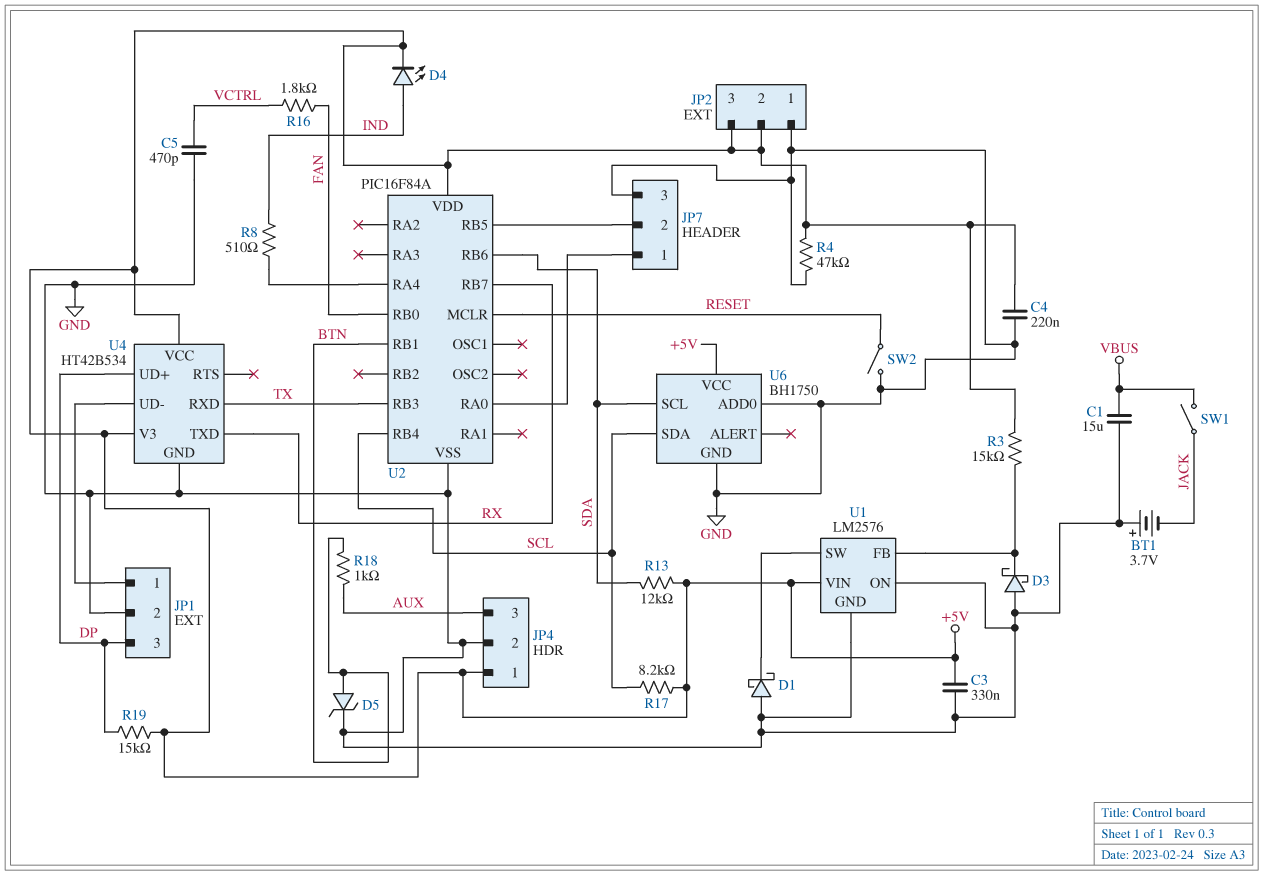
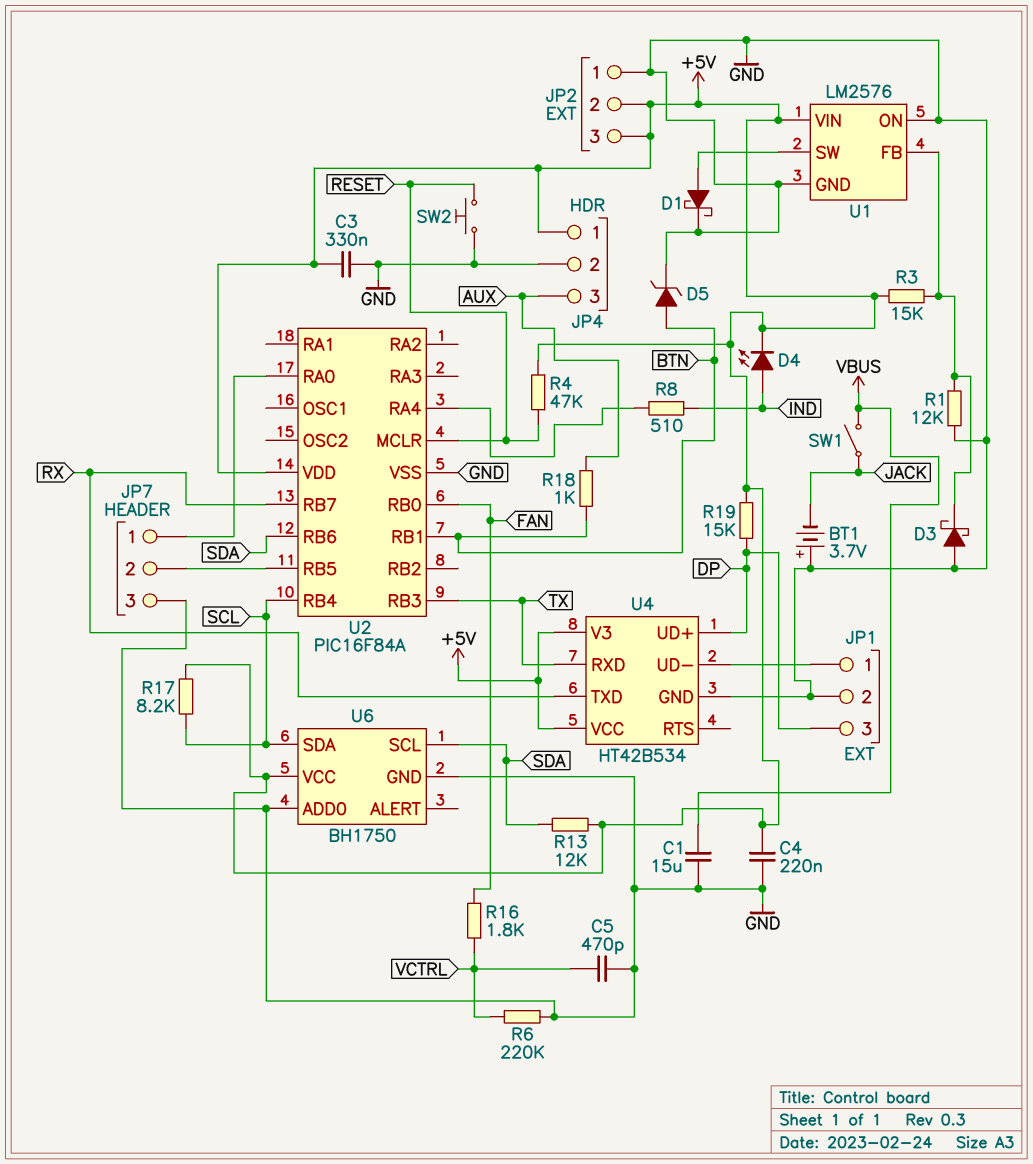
D1: schottky (A GND, K U1/SW) -> schottky (A U1/SW, K GND)
R1: none -> 12k (GND, U1/FB)
R4: 47k (+5V, GND) -> 47k (+5V, RESET)
R6: none -> 220k (GND, VCTRL)
SW2: switch (GND, RESET) -> button (GND, RESET)

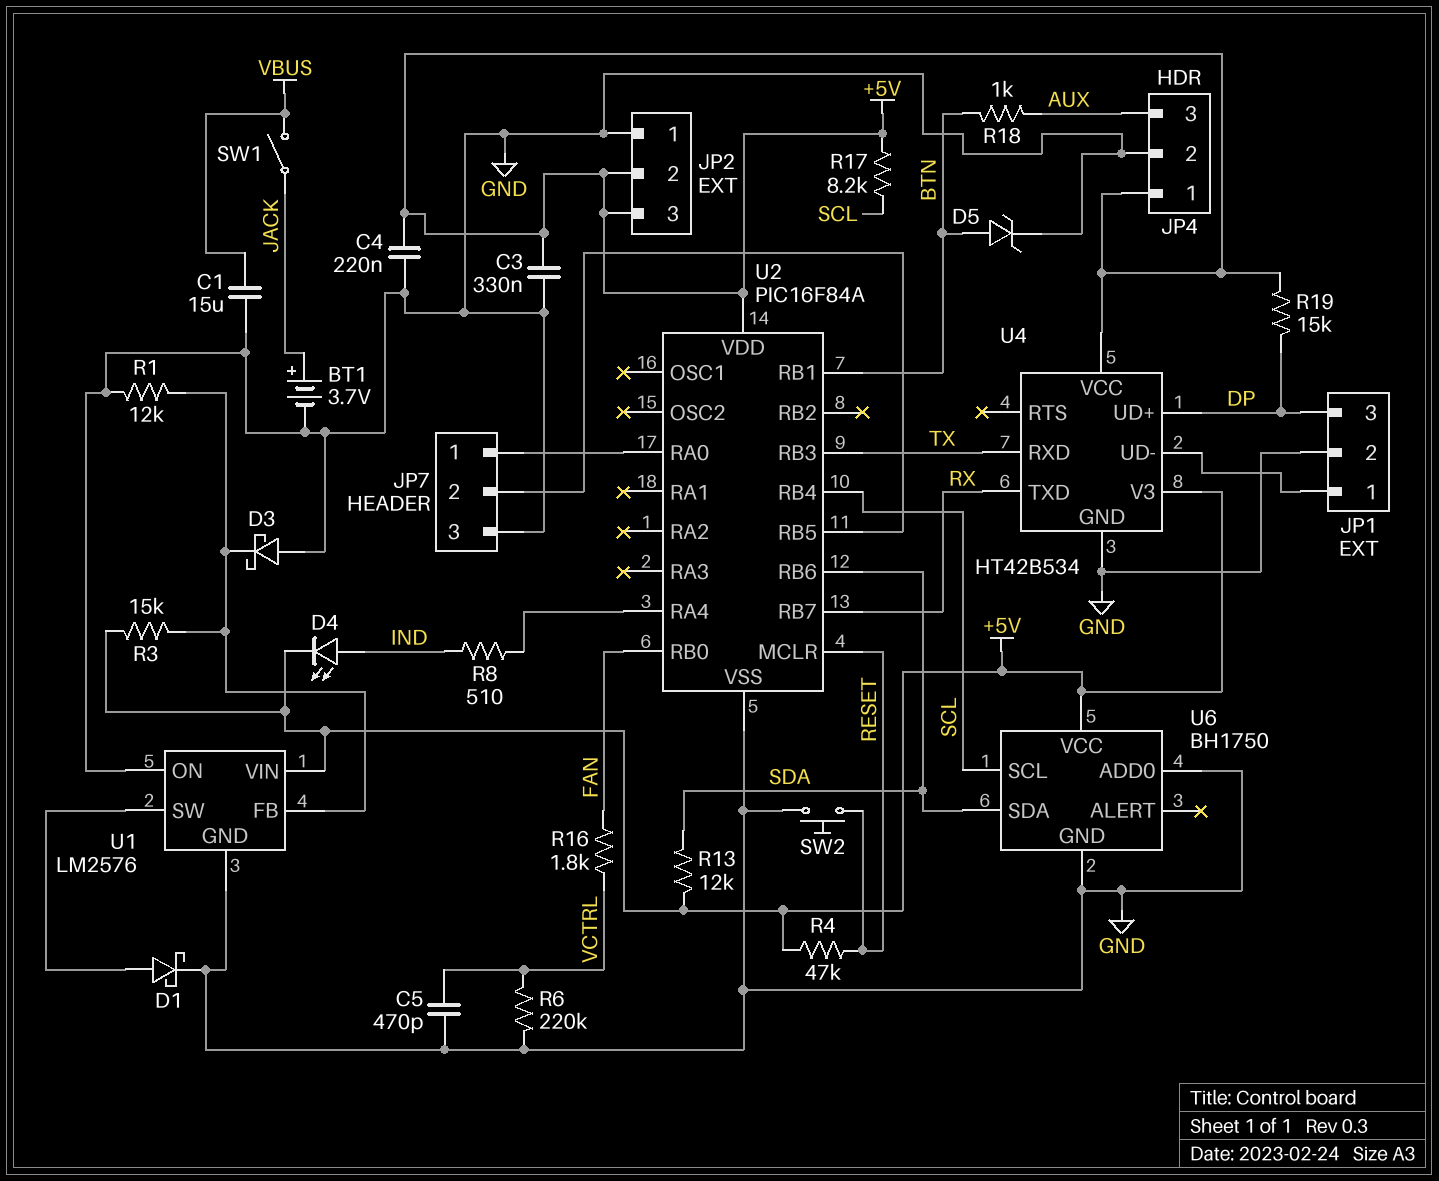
BT1: 3.7V (plus GND, minus JACK) -> 3.7V (plus JACK, minus GND)
U6 pin SCL: SDA -> SCL
U6 pin SDA: SCL -> SDA

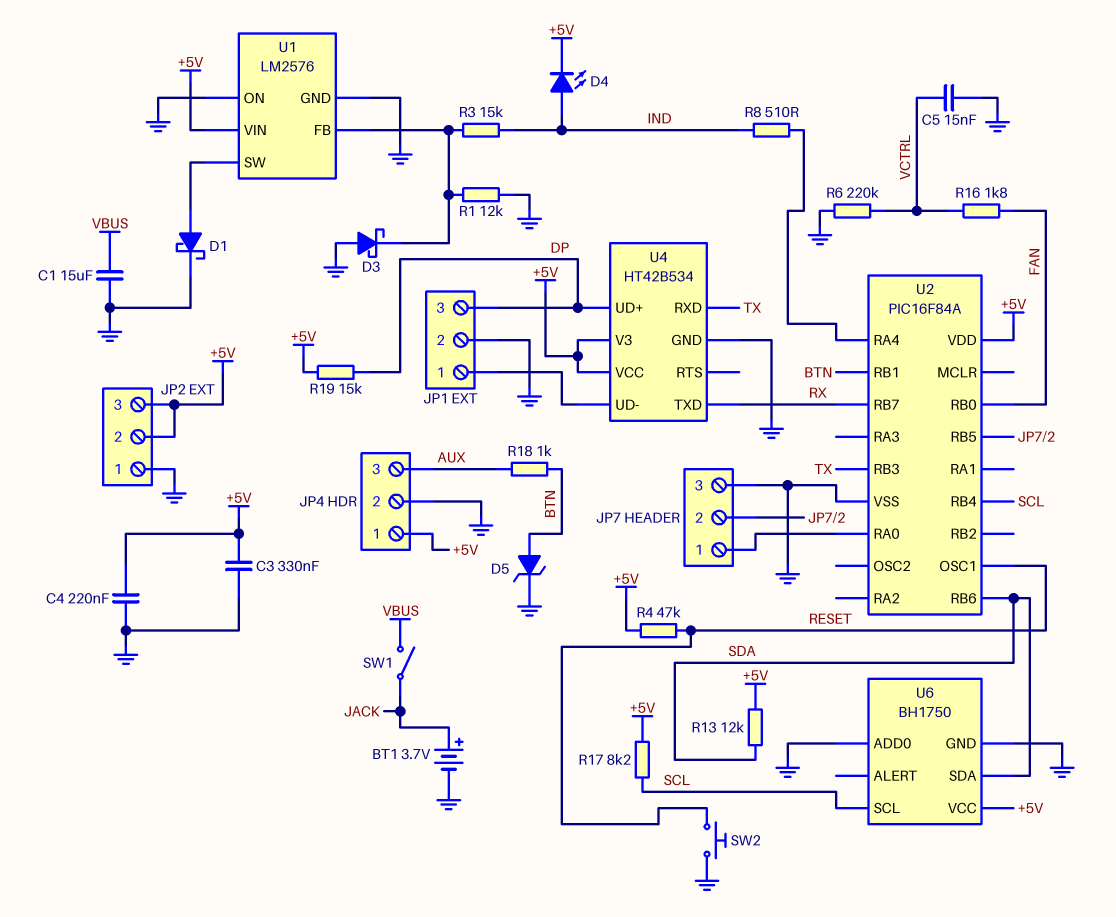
C5: 470pF (GND, VCTRL) -> 15nF (GND, VCTRL)
R3: 15k (+5V, U1/FB) -> 15k (IND, U1/FB)
U2 pin MCLR: RESET -> none
U2 pin OSC1: none -> RESET

